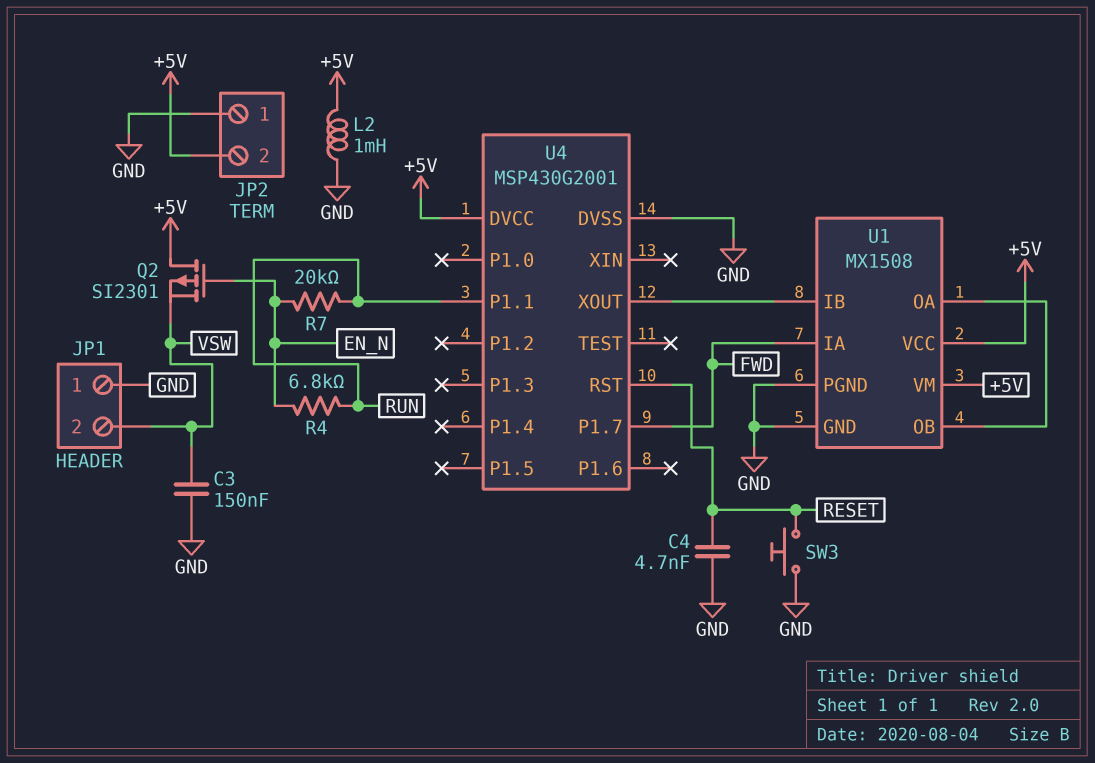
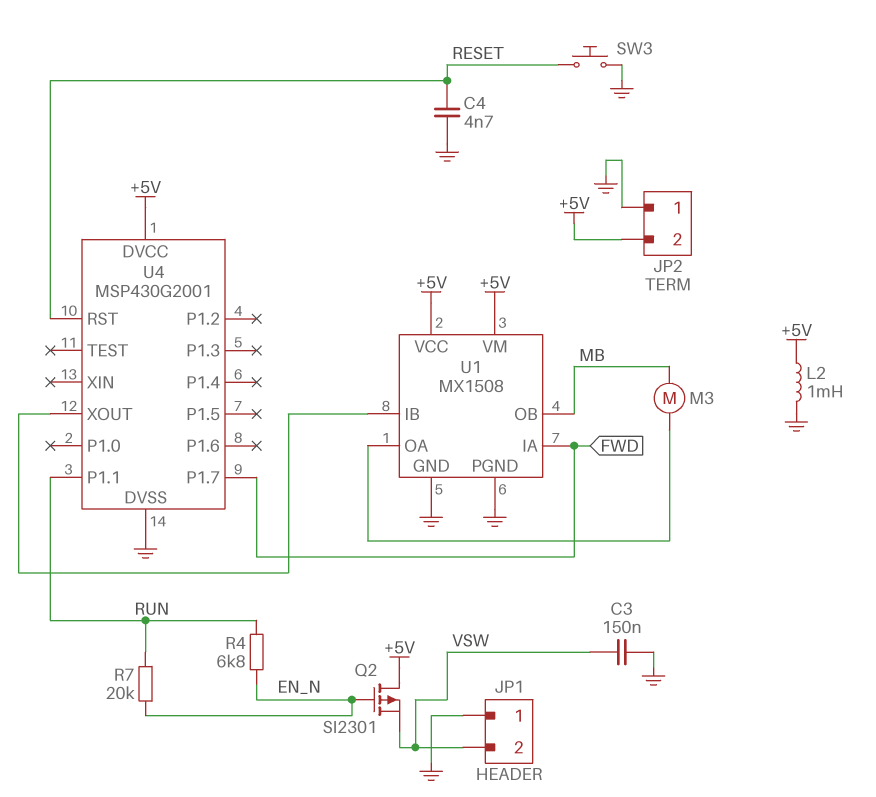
M3: none -> motor (MB, U1/OA)
U1 pin OB: U1/OA -> MB

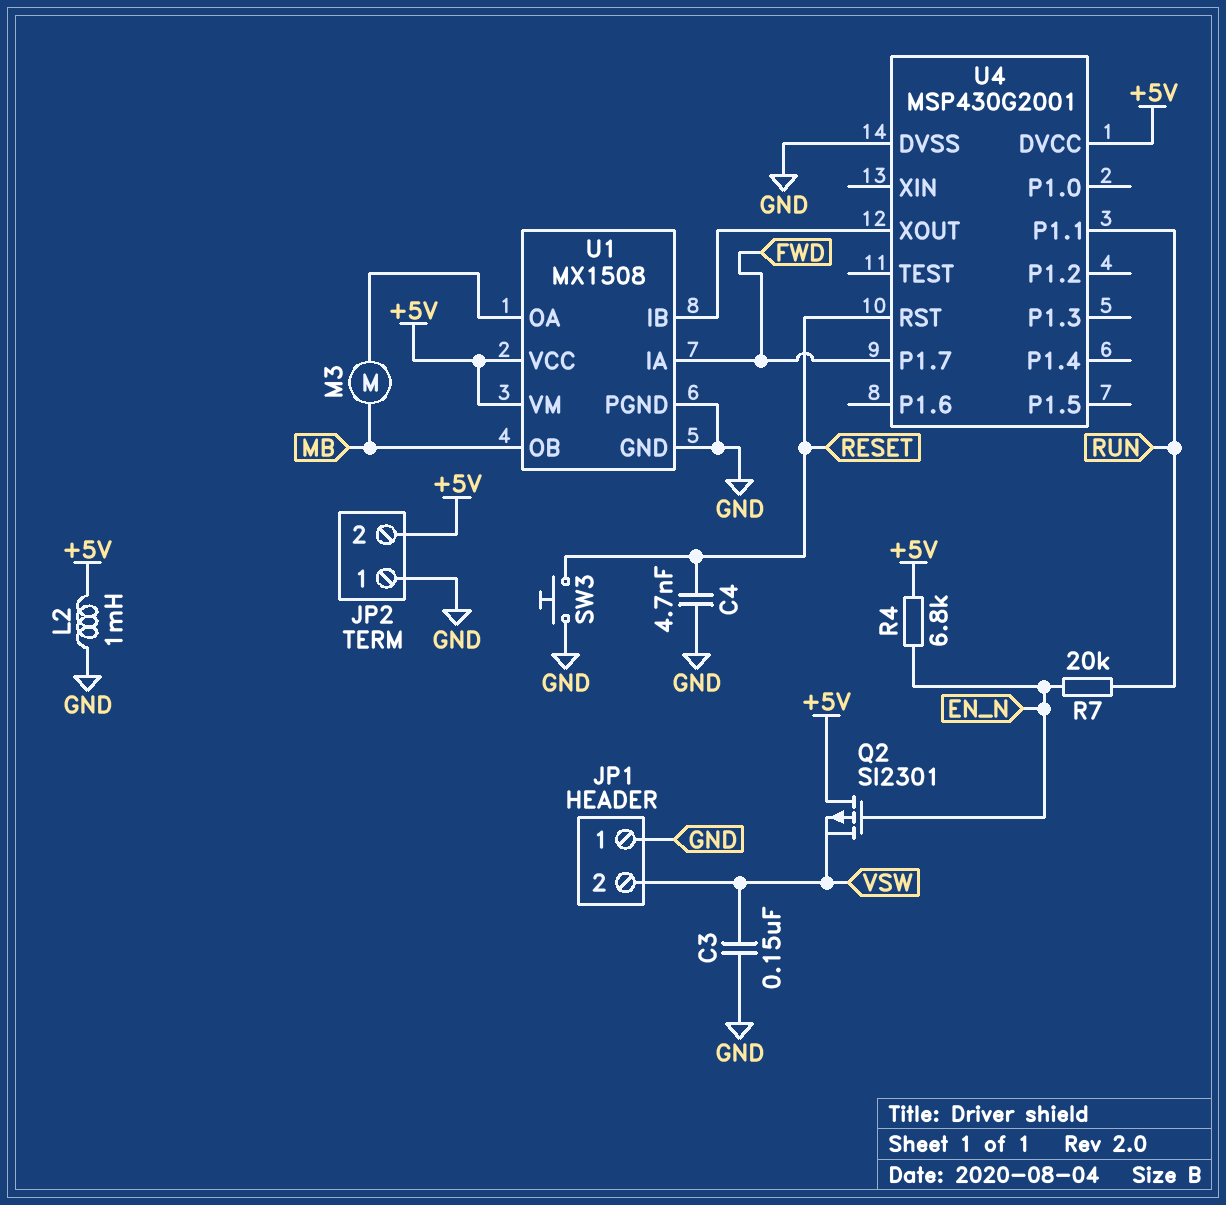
R4: 6.8k (EN_N, RUN) -> 6.8k (+5V, EN_N)

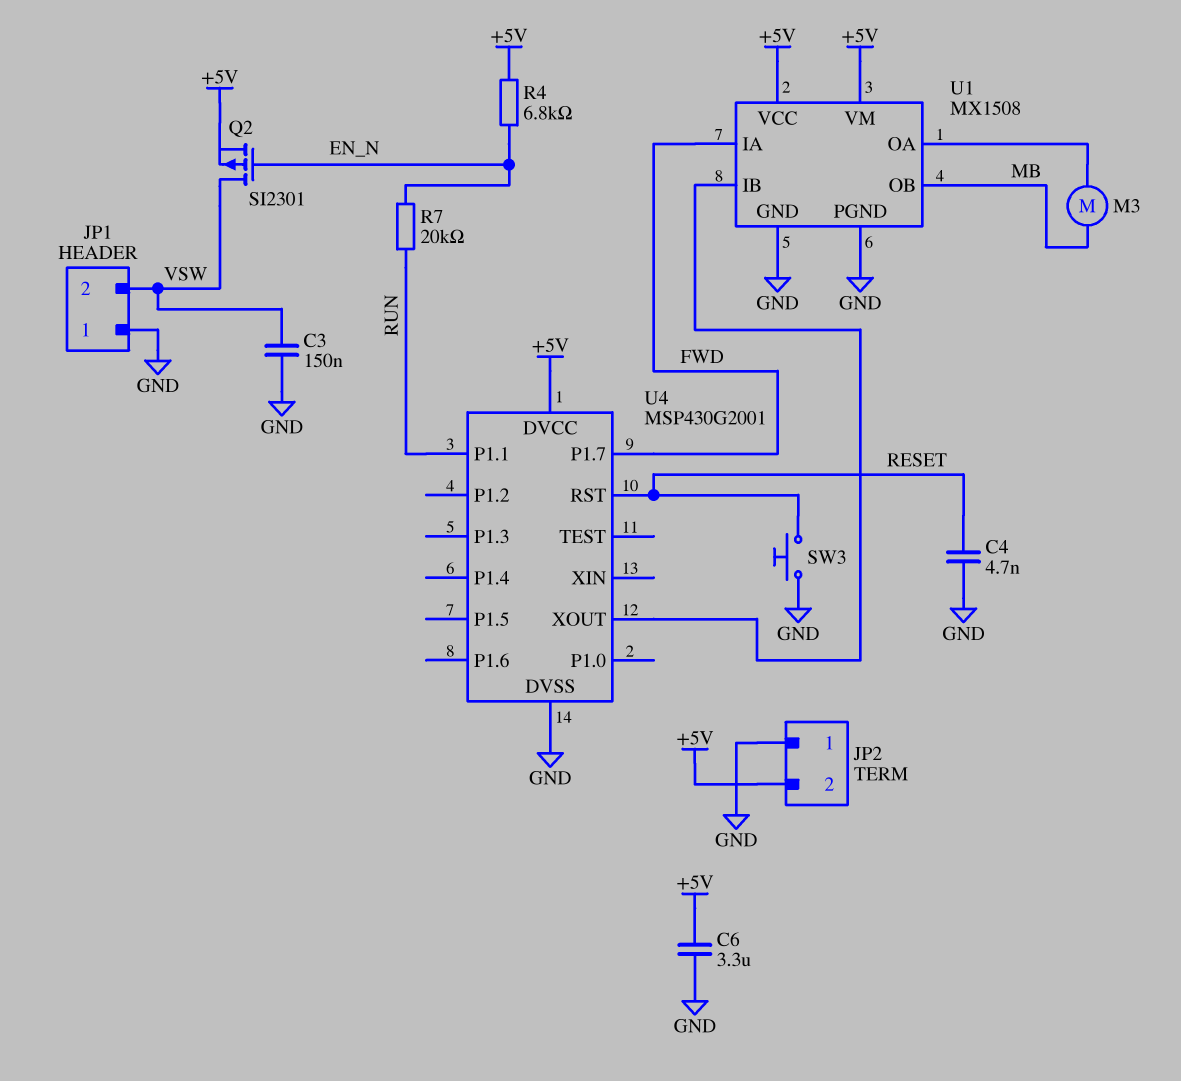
C6: none -> 3.3uF (+5V, GND)
L2: 1mH (+5V, GND) -> none
Q2: PMOS SI2301 (G EN_N, D +5V, S VSW) -> PMOS SI2301 (G EN_N, D VSW, S +5V)

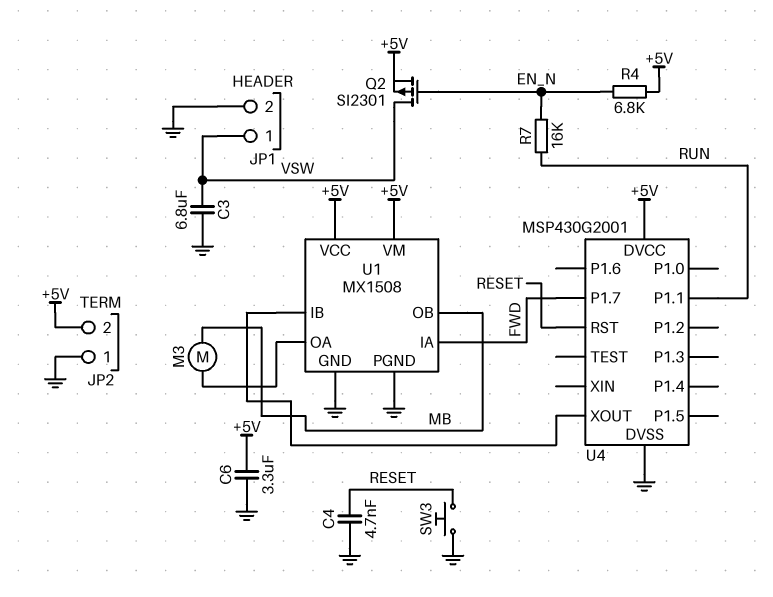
C3: 150nF (GND, VSW) -> 6.8uF (GND, VSW)
JP1 pin 1: GND -> VSW
JP1 pin 2: VSW -> GND
R7: 20k (EN_N, RUN) -> 16k (EN_N, RUN)

